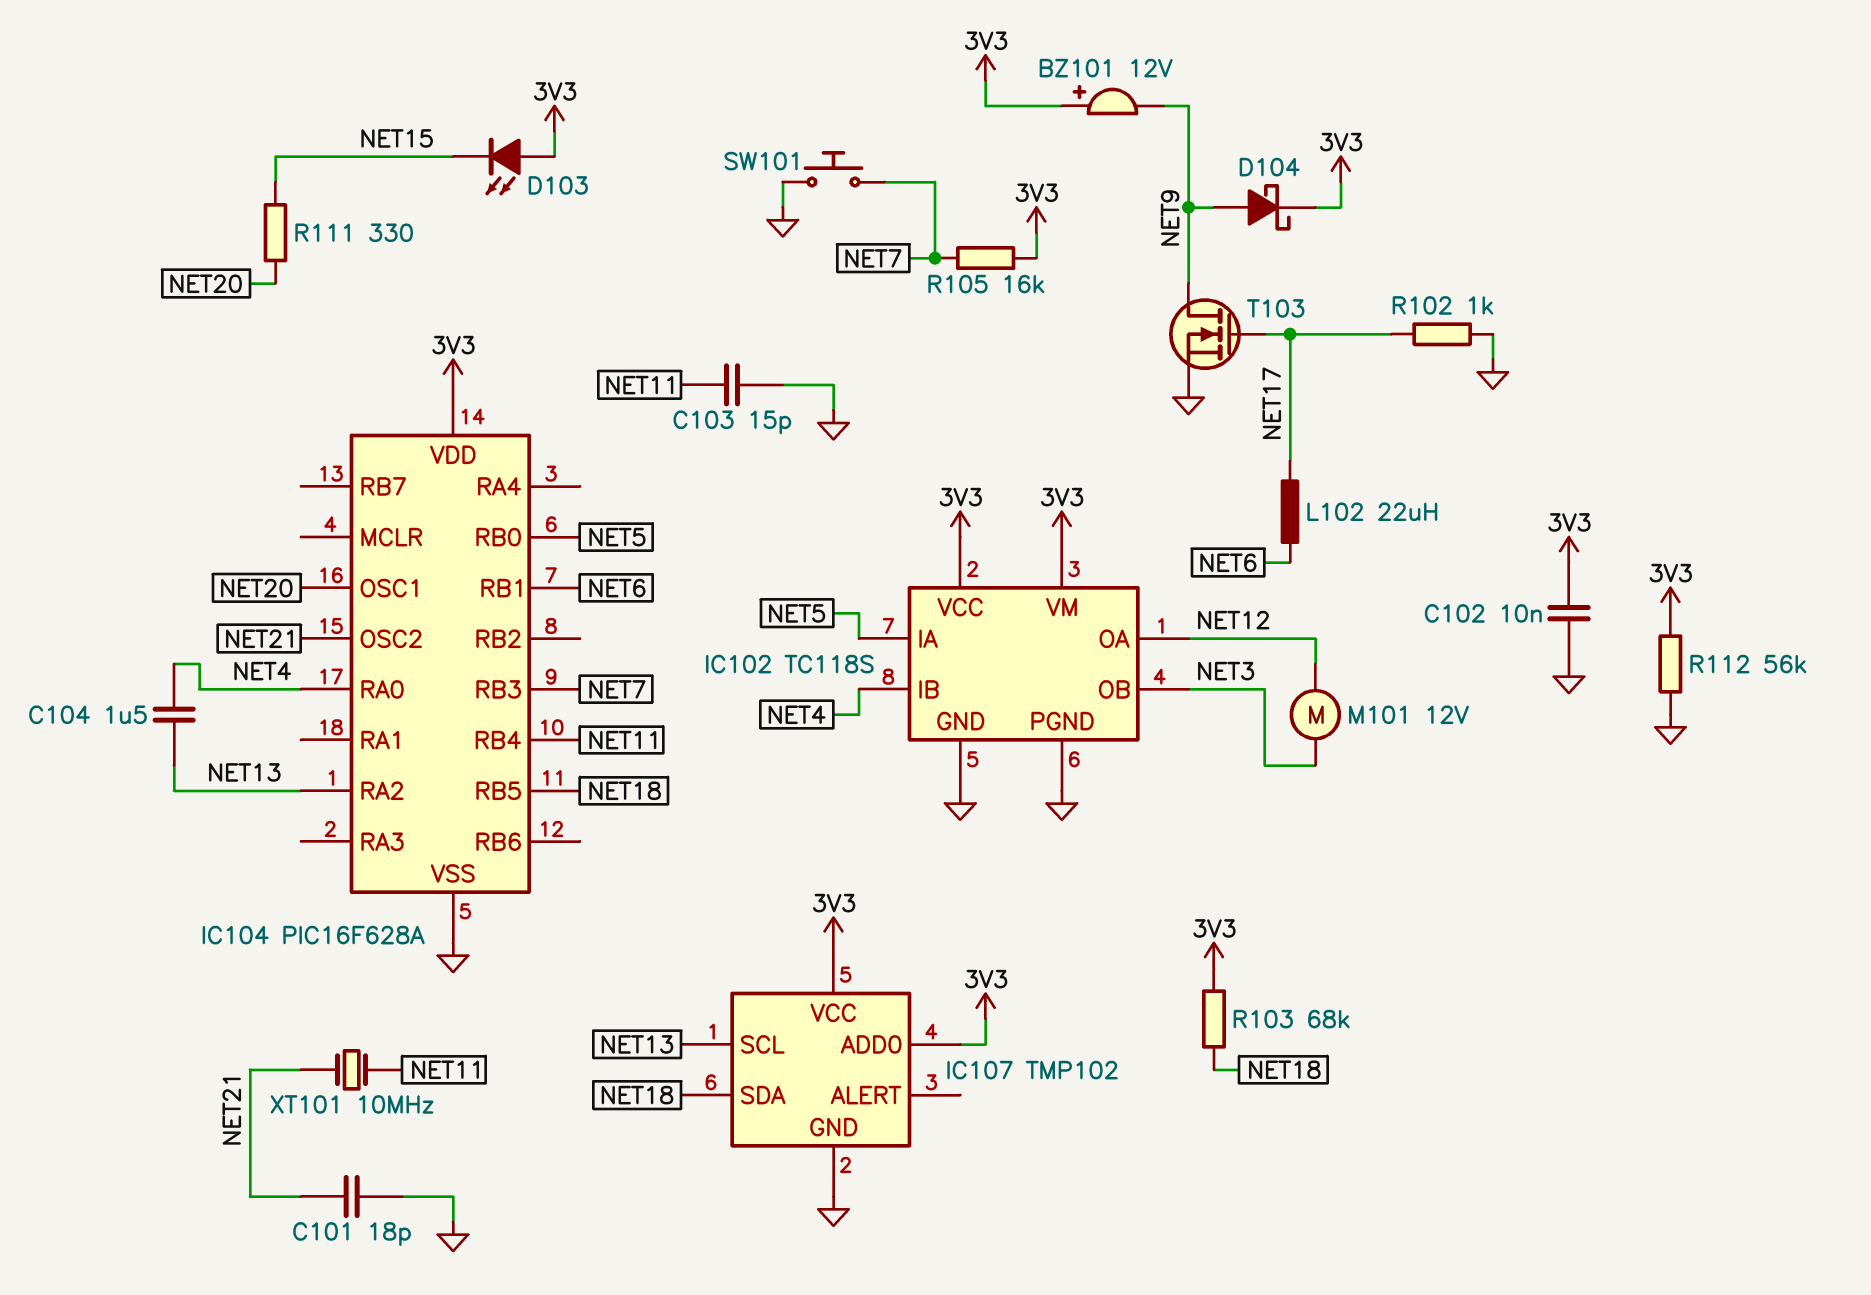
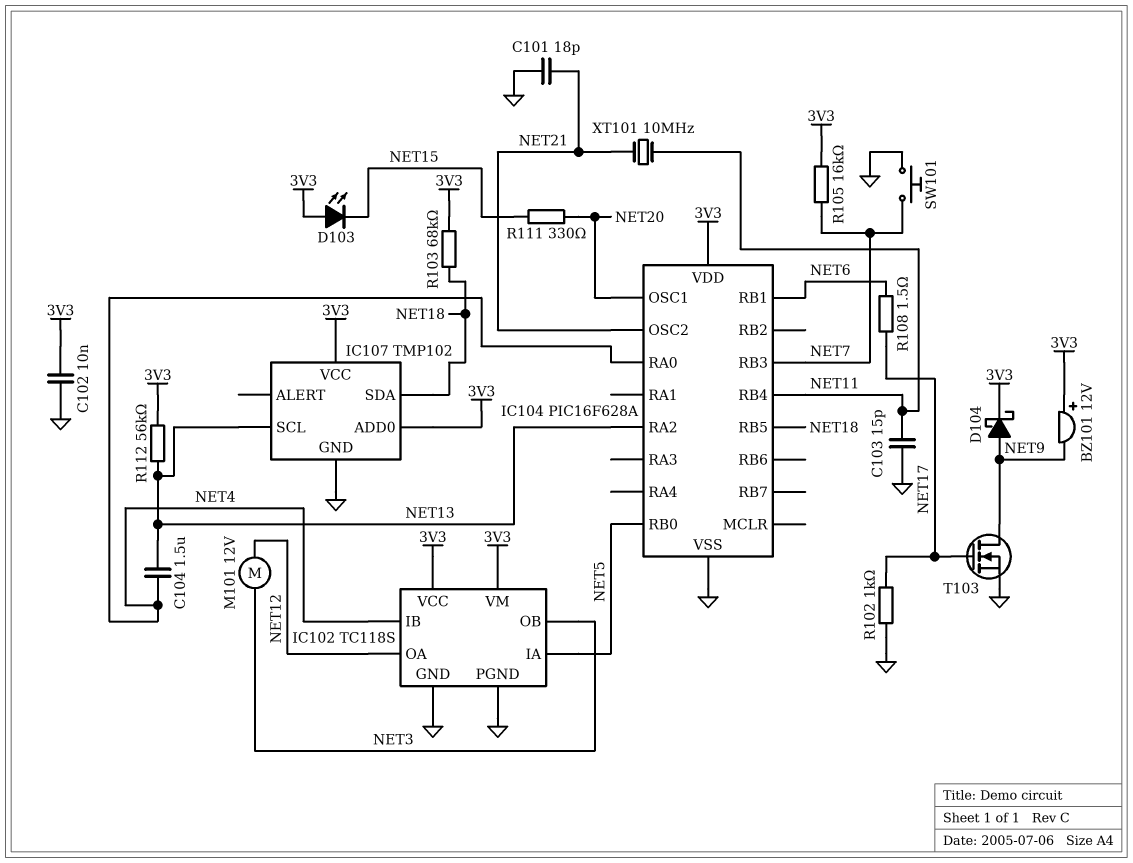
L102: 22uH (NET6, NET17) -> none
R108: none -> 1.5 (NET6, NET17)
R112: 56k (3V3, GND) -> 56k (3V3, NET13)

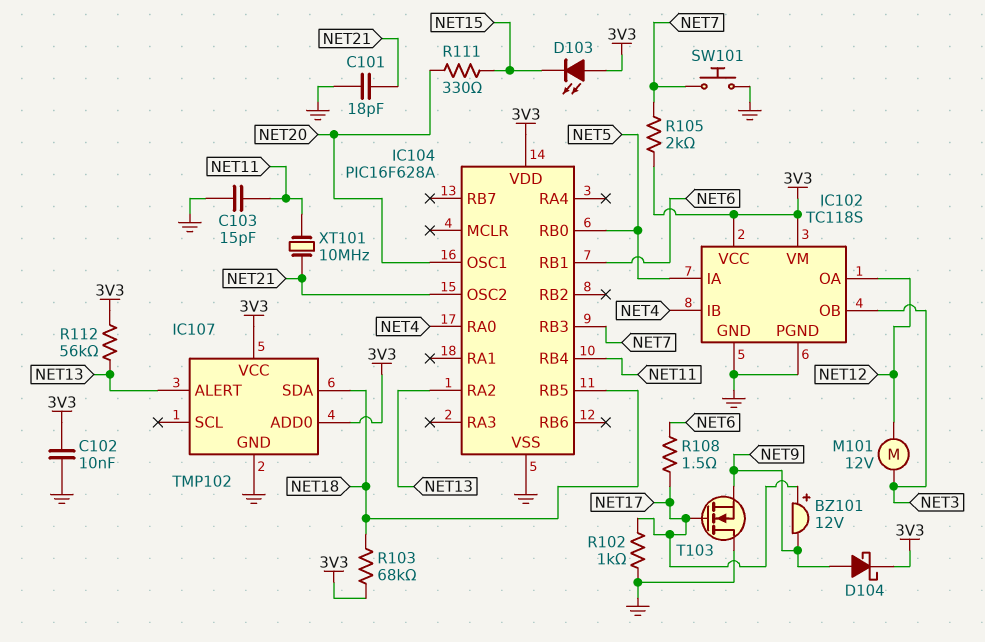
BZ101: buzzer 12V (plus 3V3, minus NET9) -> buzzer 12V (plus NET17, minus NET9)
C104: 1.5uF (NET4, NET13) -> none
IC107 pin ALERT: none -> NET13
IC107 pin SCL: NET13 -> none
R105: 16k (3V3, NET7) -> 2k (3V3, NET7)
T103: NMOS (G NET17, D NET9, S GND) -> NMOS (G NET17, D GND, S NET9)

